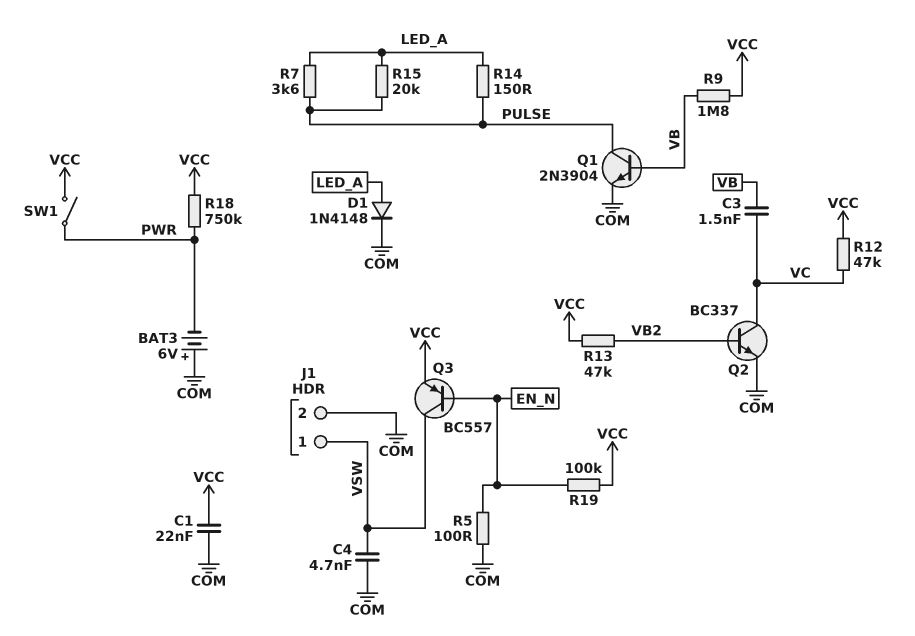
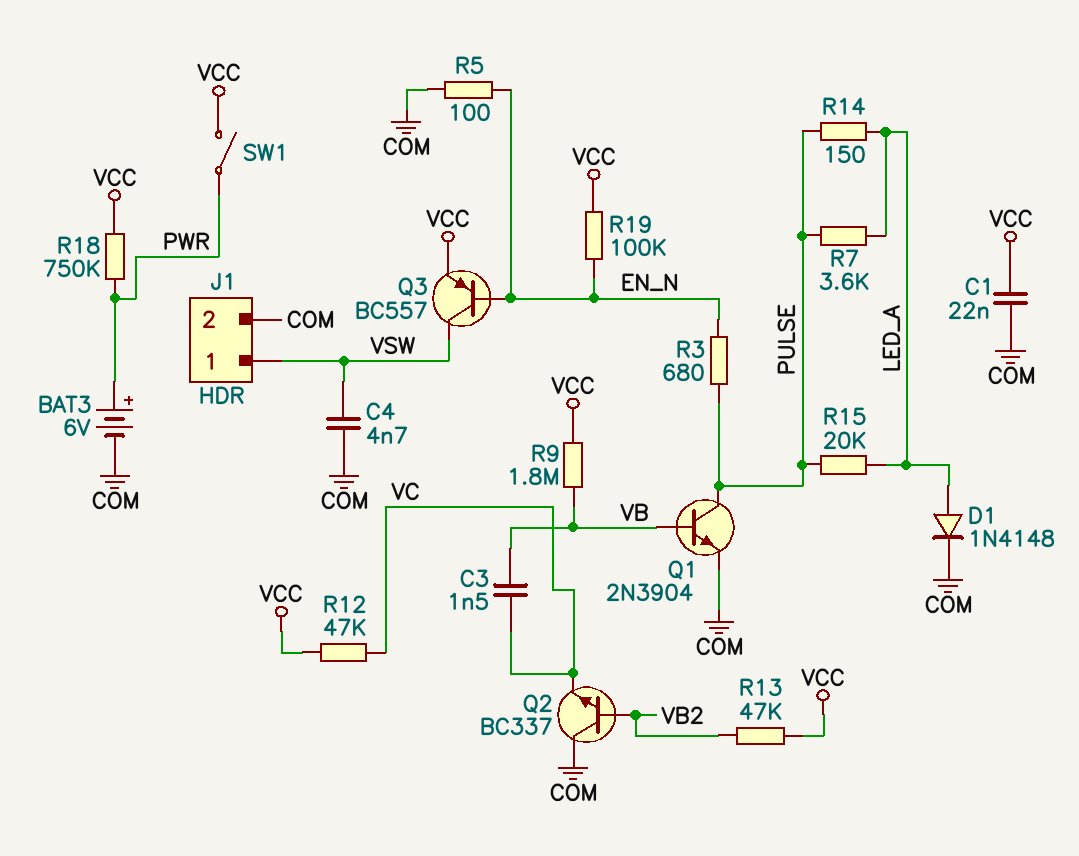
BAT3: 6V (plus COM, minus PWR) -> 6V (plus PWR, minus COM)
Q2: NPN BC337 (B VB2, C VC, E COM) -> NPN BC337 (B VB2, C COM, E VC)
R3: none -> 680 (EN_N, PULSE)

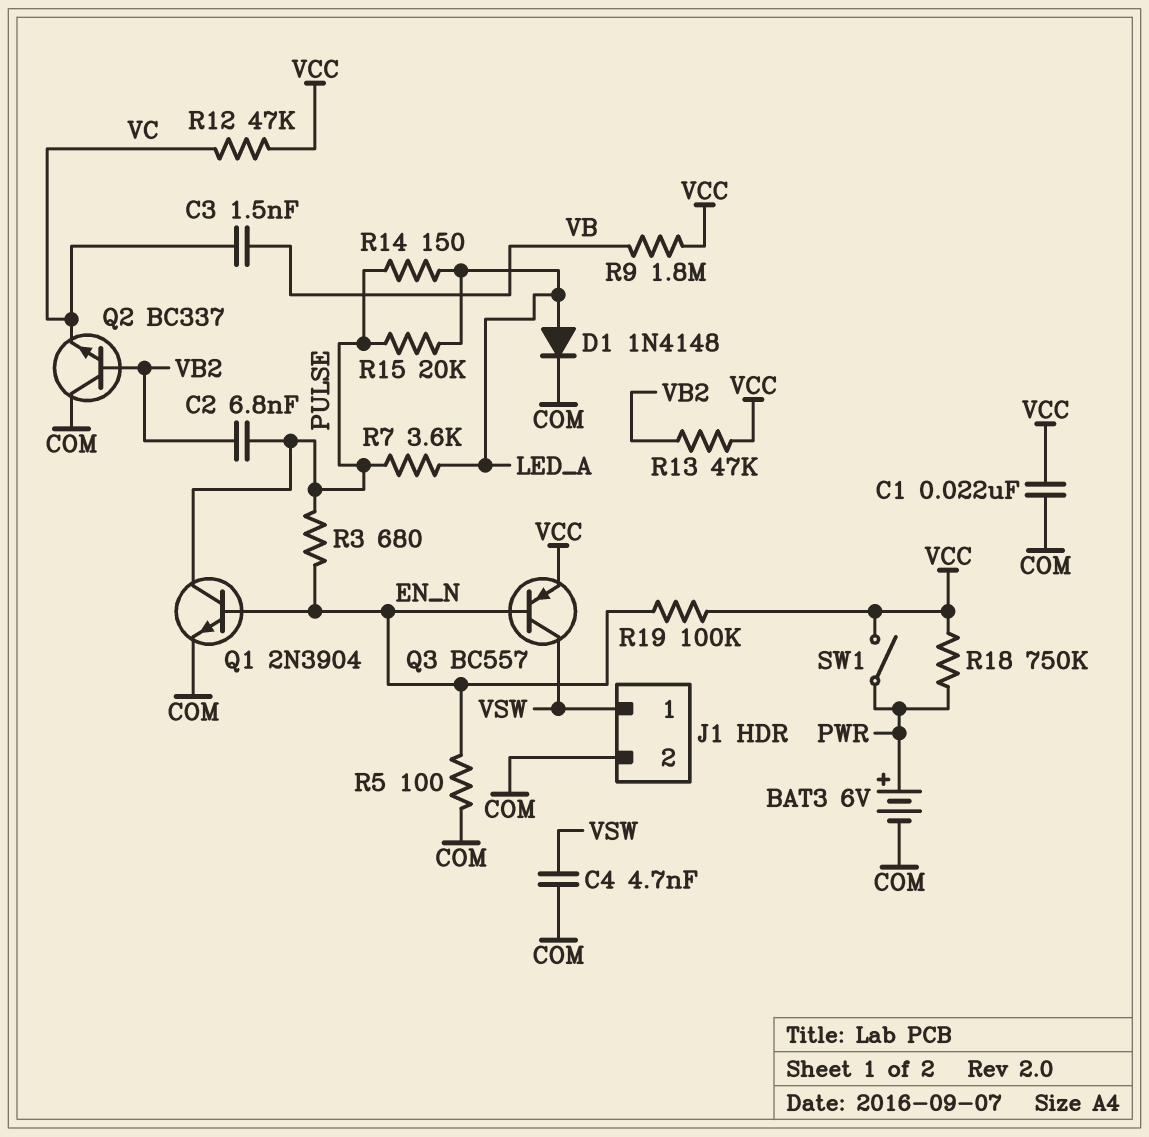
C2: none -> 6.8nF (PULSE, VB2)
Q1: NPN 2N3904 (B VB, C PULSE, E COM) -> NPN 2N3904 (B EN_N, C PULSE, E COM)

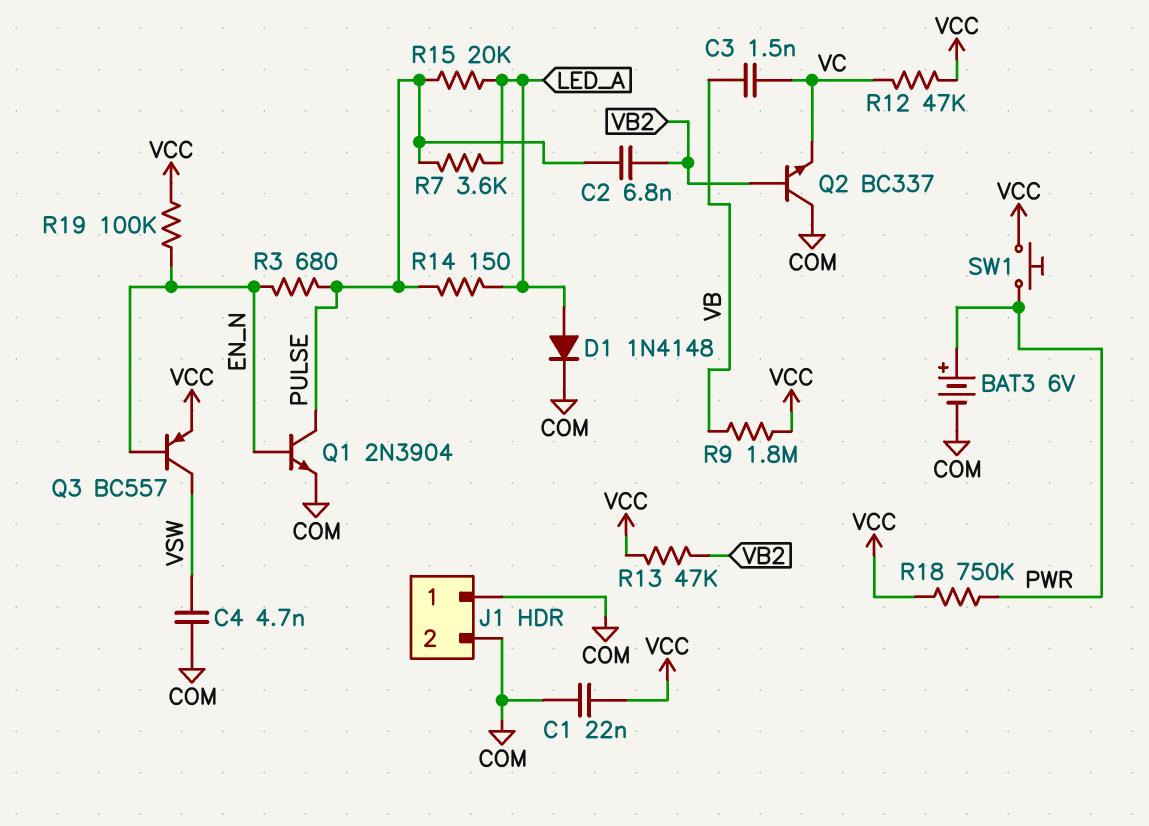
J1 pin 1: VSW -> COM
R5: 100 (COM, EN_N) -> none
SW1: switch (PWR, VCC) -> button (PWR, VCC)

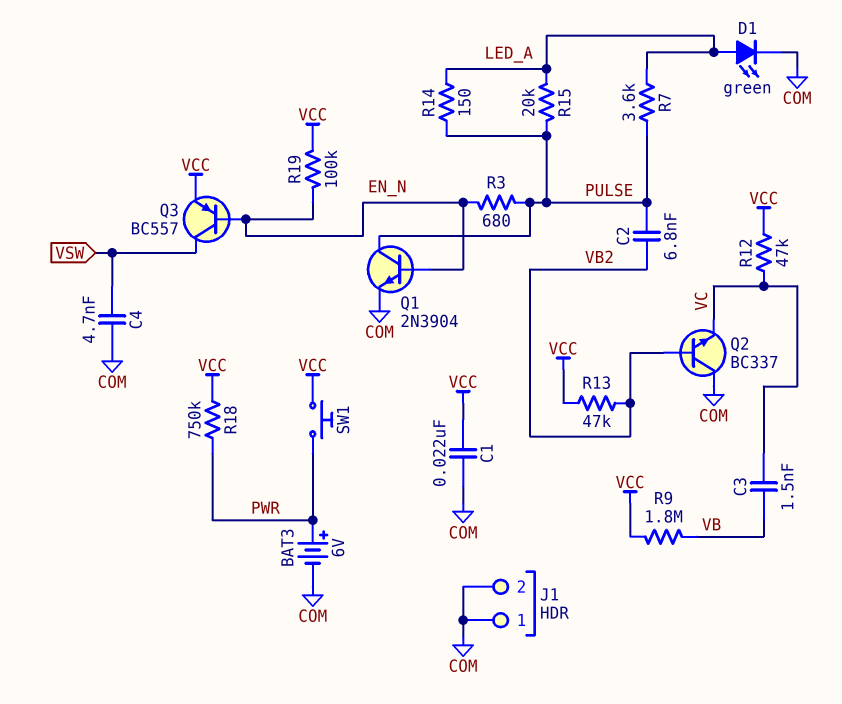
D1: diode 1N4148 (A LED_A, K COM) -> LED green (A LED_A, K COM)

